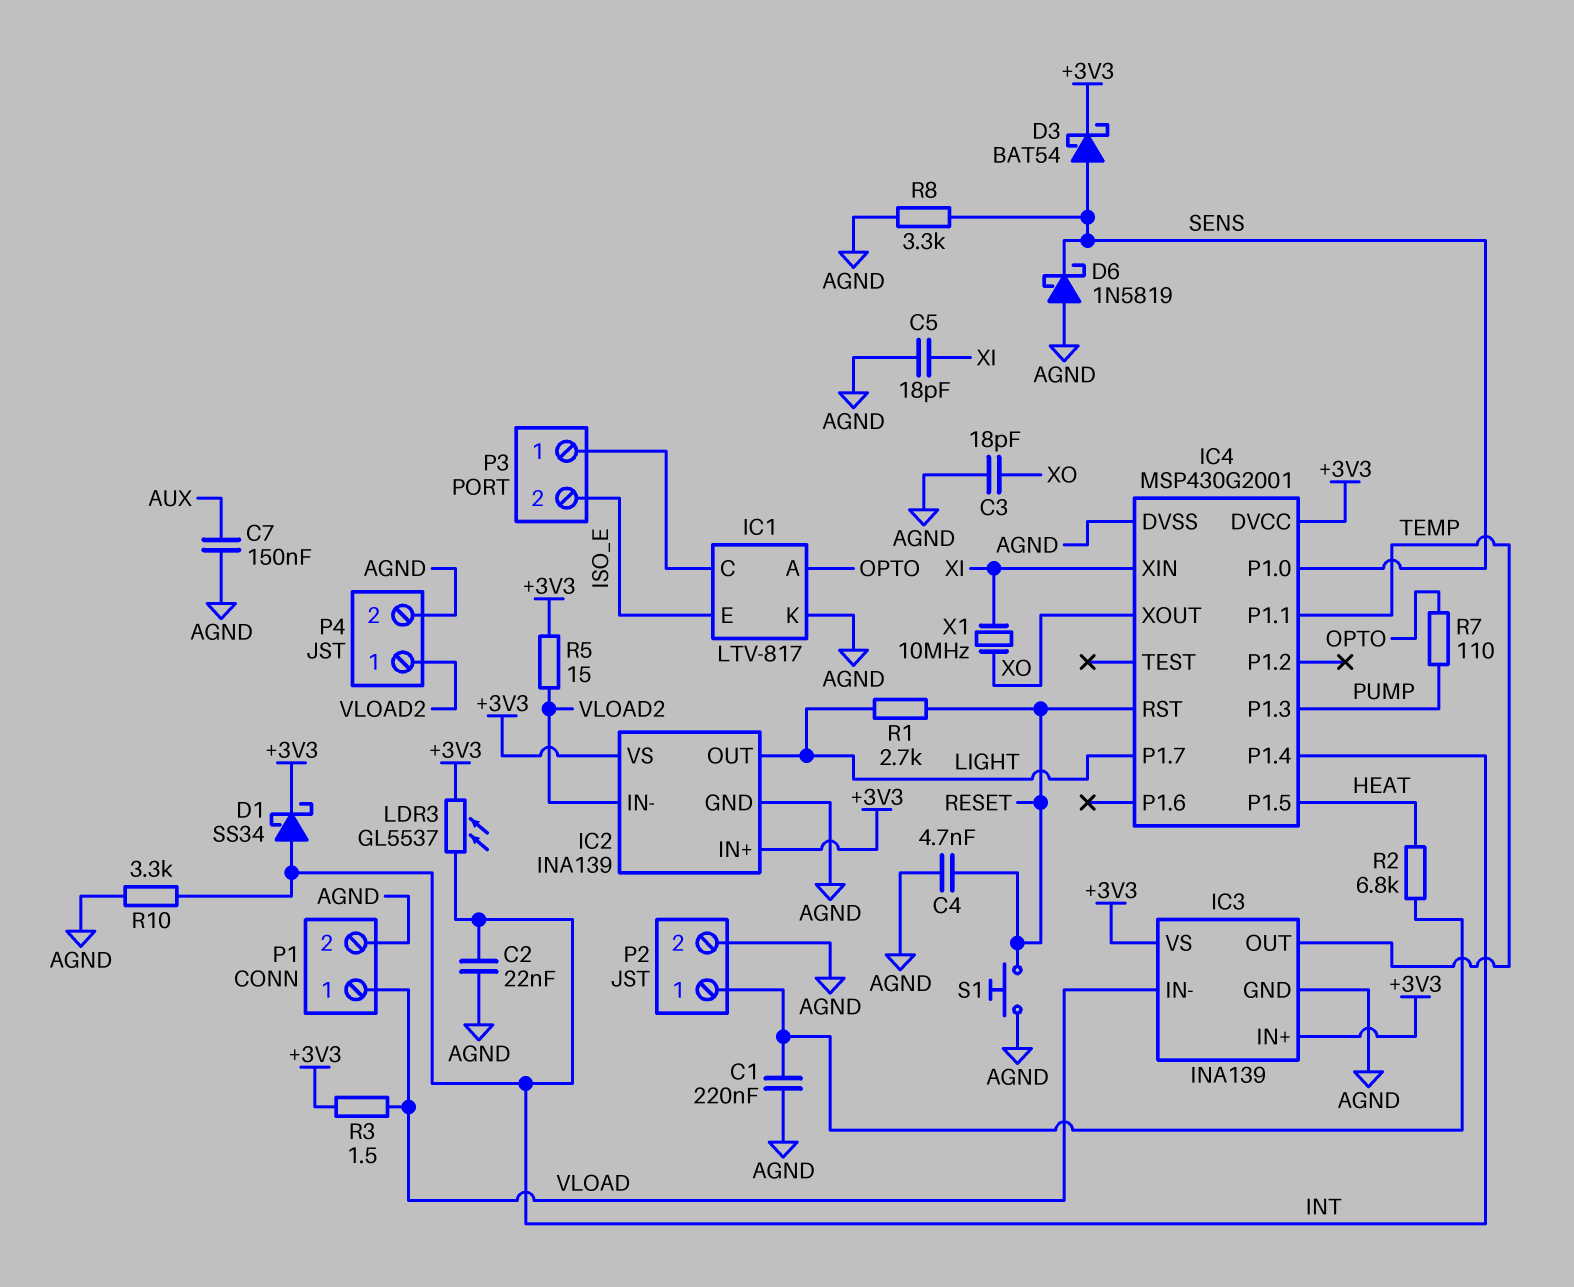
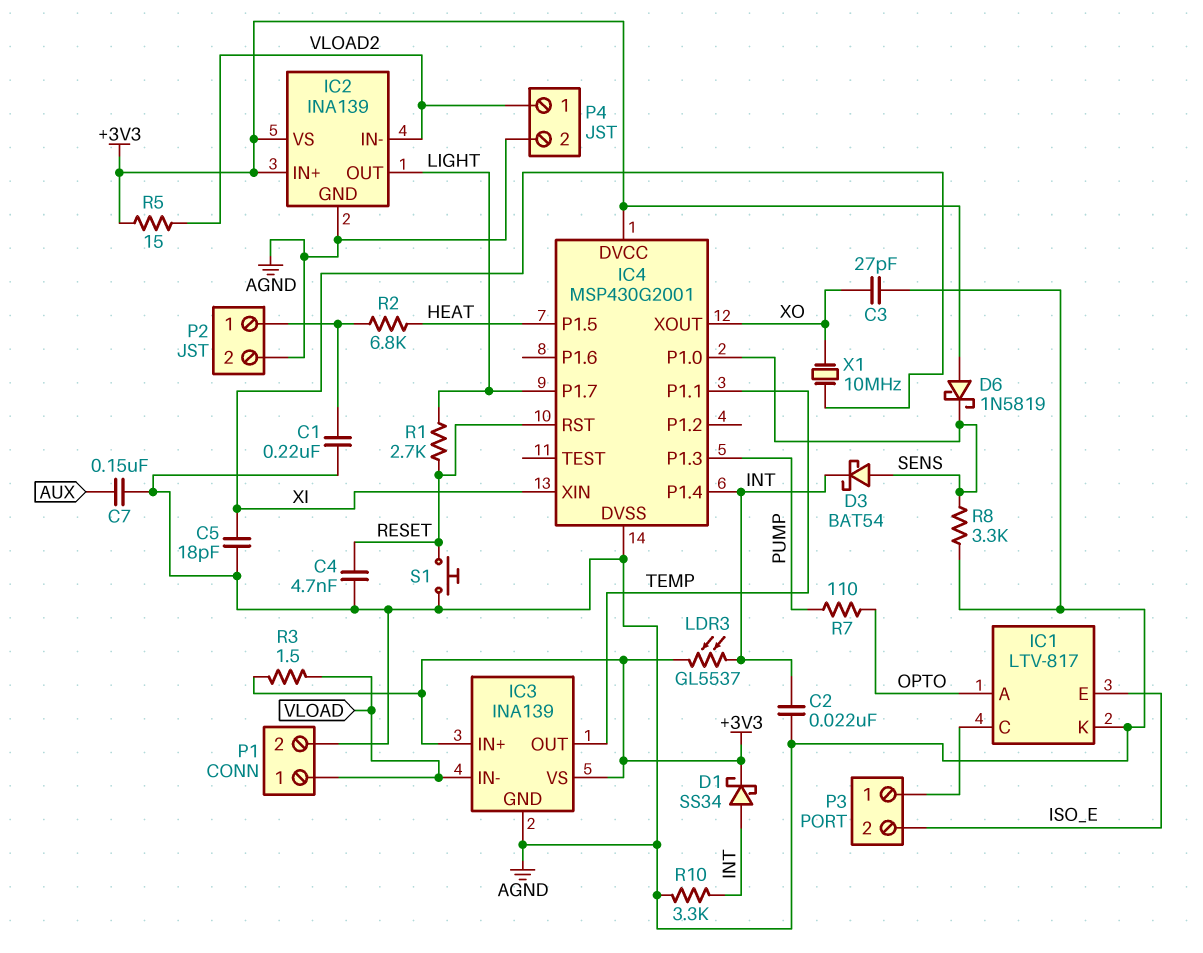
C3: 18pF (AGND, XO) -> 27pF (AGND, XO)
D3: schottky BAT54 (A SENS, K +3V3) -> schottky BAT54 (A SENS, K INT)
D6: schottky 1N5819 (A AGND, K SENS) -> schottky 1N5819 (A +3V3, K SENS)

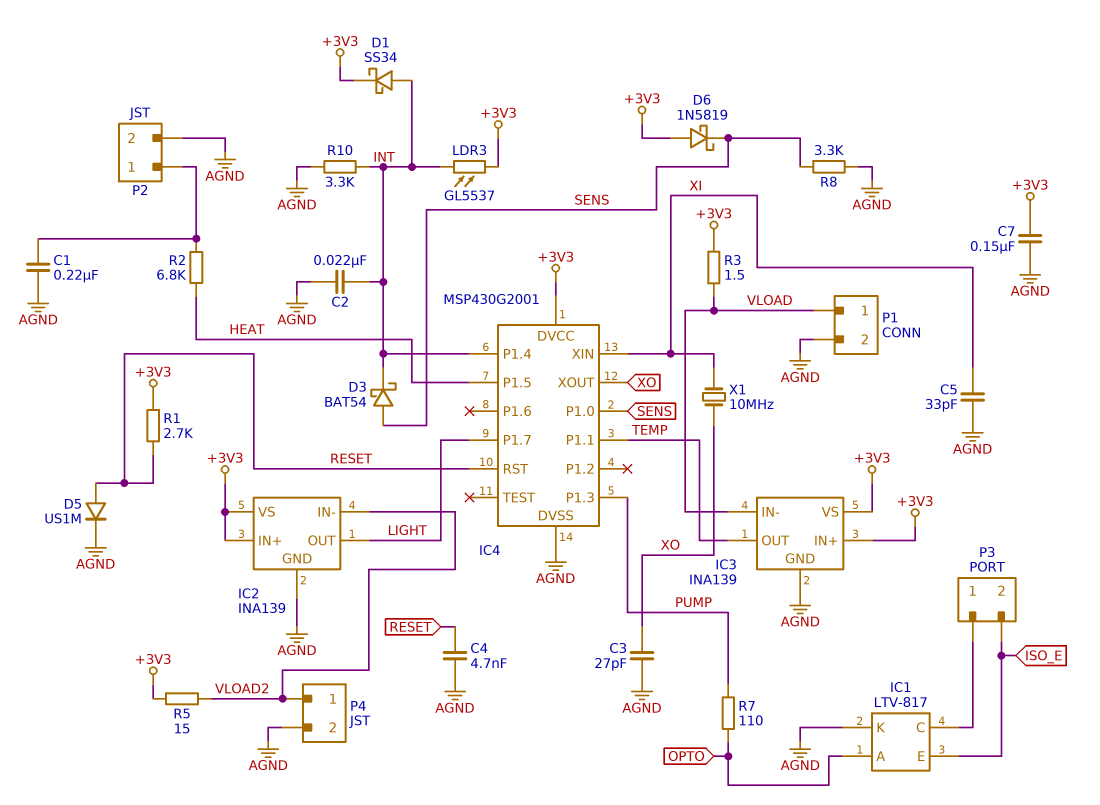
C5: 18pF (AGND, XI) -> 33pF (AGND, XI)
C7: 150nF (AGND, AUX) -> 150nF (+3V3, AGND)
D5: none -> diode US1M (A RESET, K AGND)
R1: 2.7k (LIGHT, RESET) -> 2.7k (+3V3, RESET)
S1: button (AGND, RESET) -> none

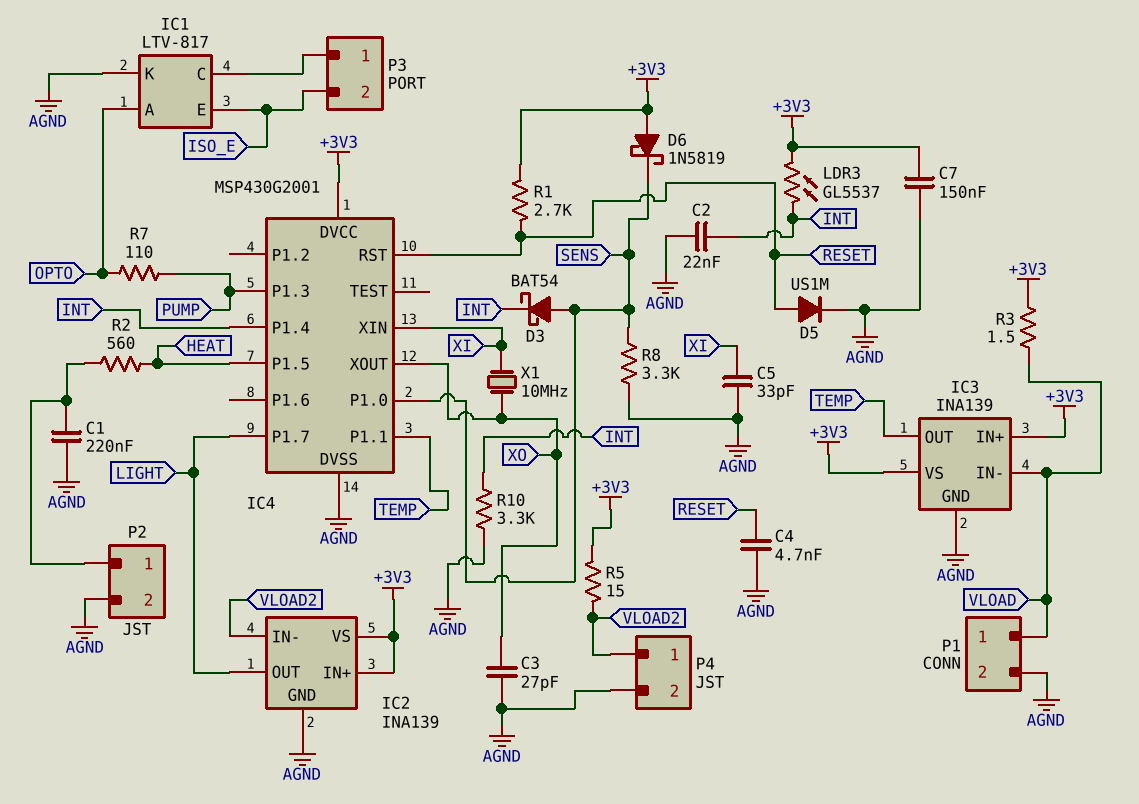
D1: schottky SS34 (A INT, K +3V3) -> none
R2: 6.8k (HEAT, P2/1) -> 560 (HEAT, P2/1)

